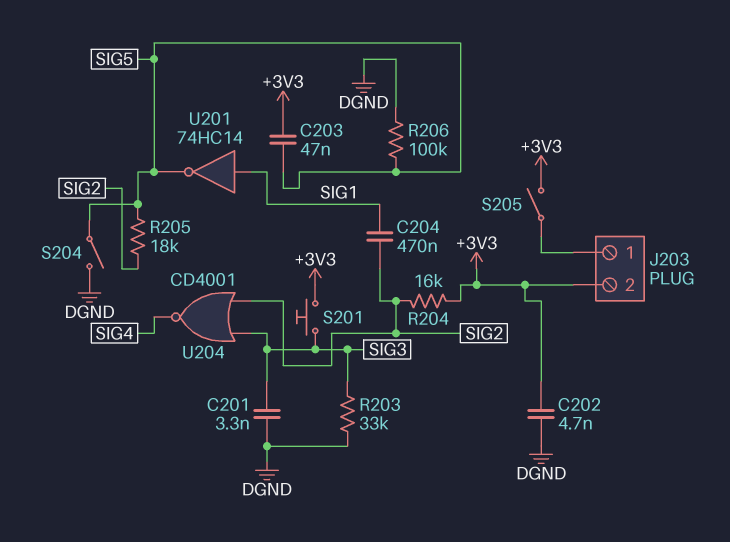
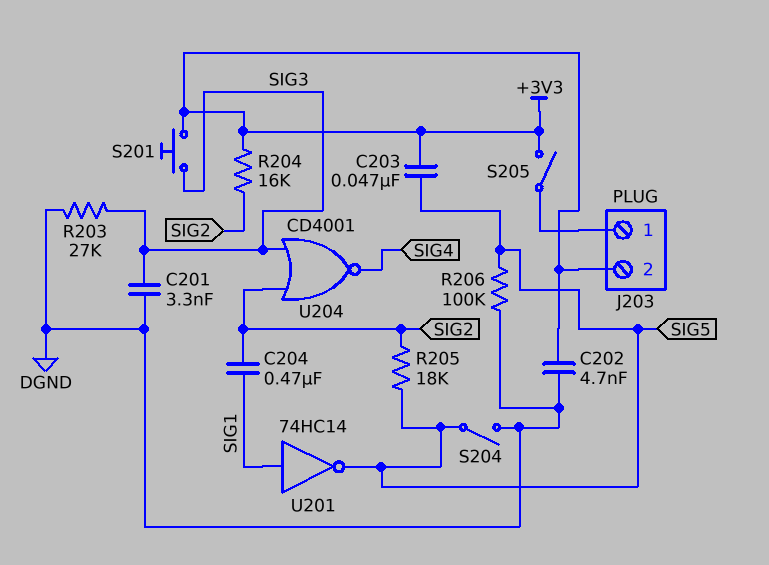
R203: 33k (DGND, SIG3) -> 27k (DGND, SIG3)

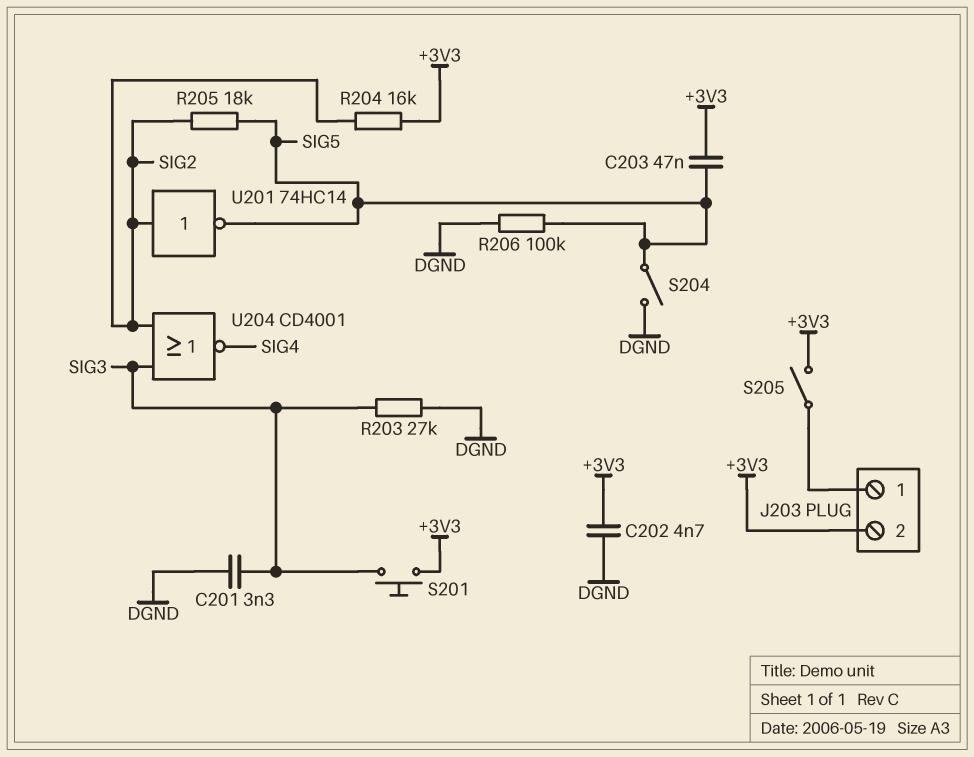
C204: 470nF (SIG1, SIG2) -> none
U201: NOT 74HC14 (in SIG1, out SIG5) -> NOT 74HC14 (in SIG2, out SIG5)

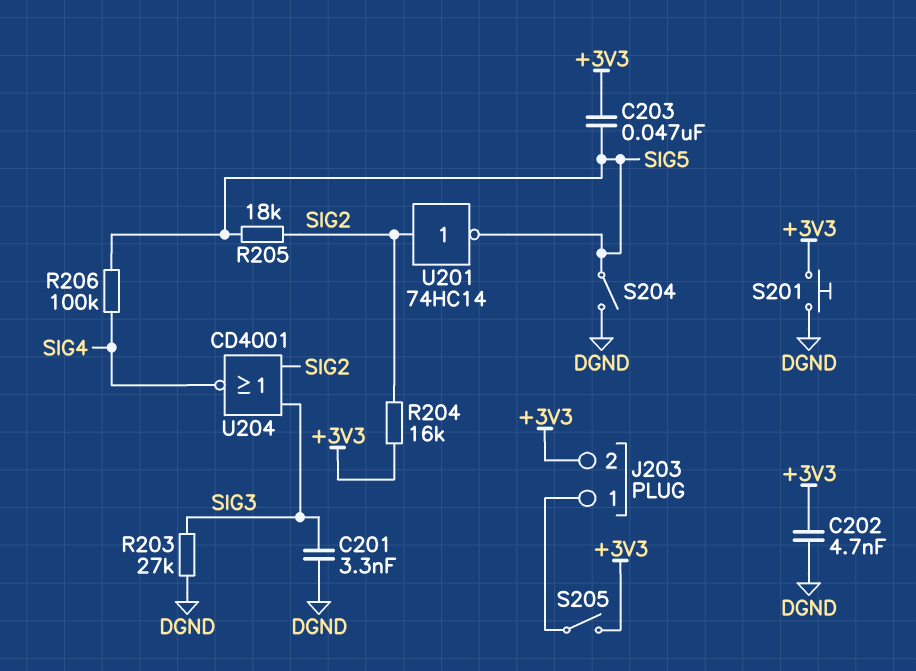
R206: 100k (DGND, SIG5) -> 100k (SIG4, SIG5)
S201: button (+3V3, SIG3) -> button (+3V3, DGND)

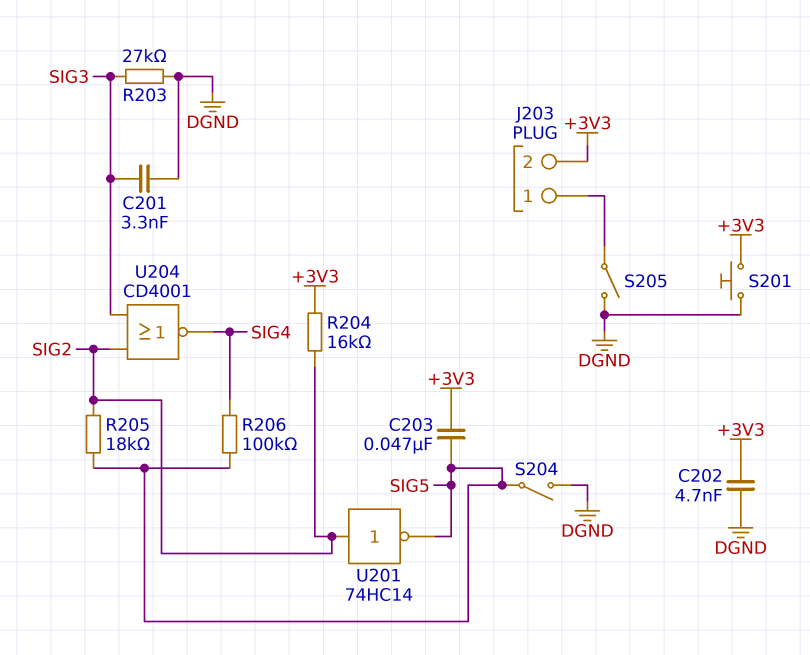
S205: switch (+3V3, J203/1) -> switch (DGND, J203/1)

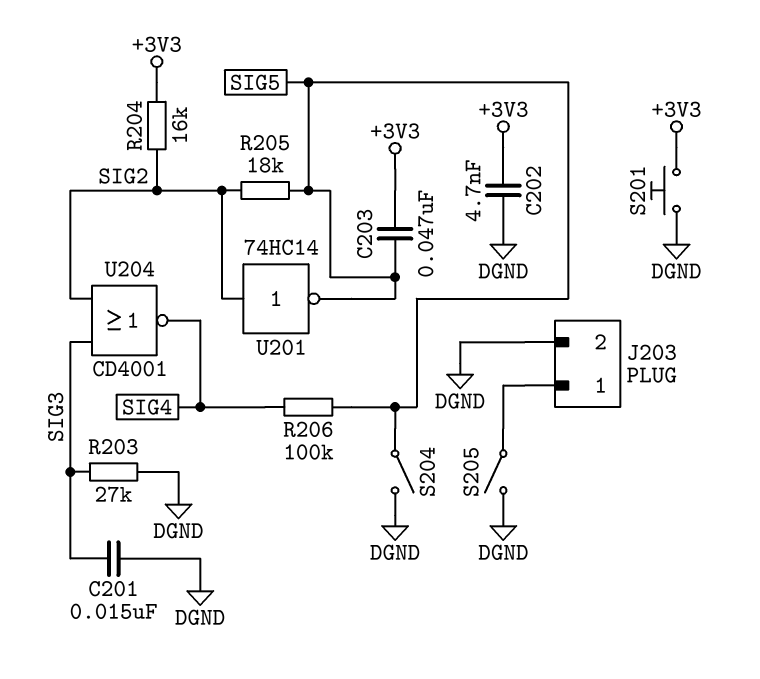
C201: 3.3nF (DGND, SIG3) -> 15nF (DGND, SIG3)
J203 pin 2: +3V3 -> DGND

